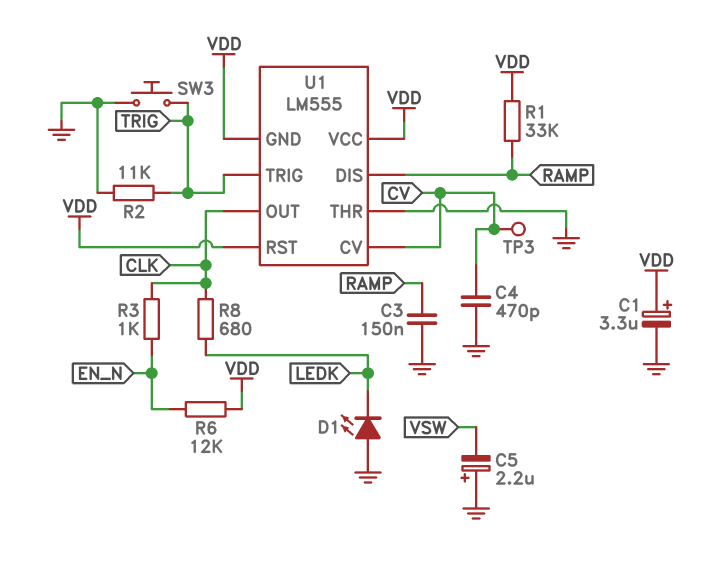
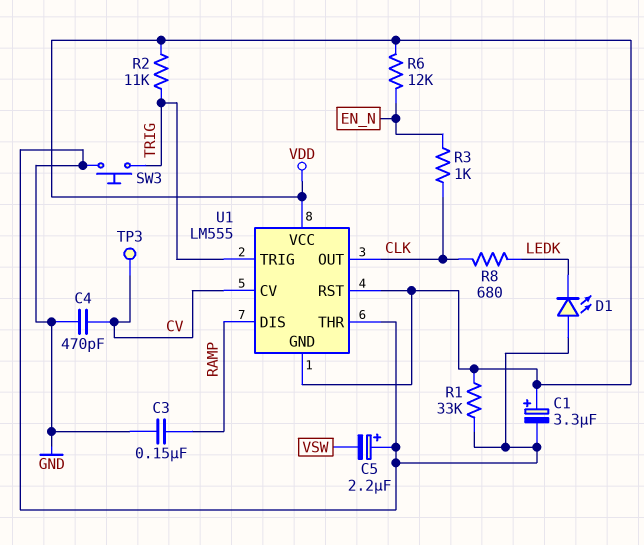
R1: 33k (RAMP, VDD) -> 33k (GND, VDD)
R2: 11k (GND, TRIG) -> 11k (TRIG, VDD)

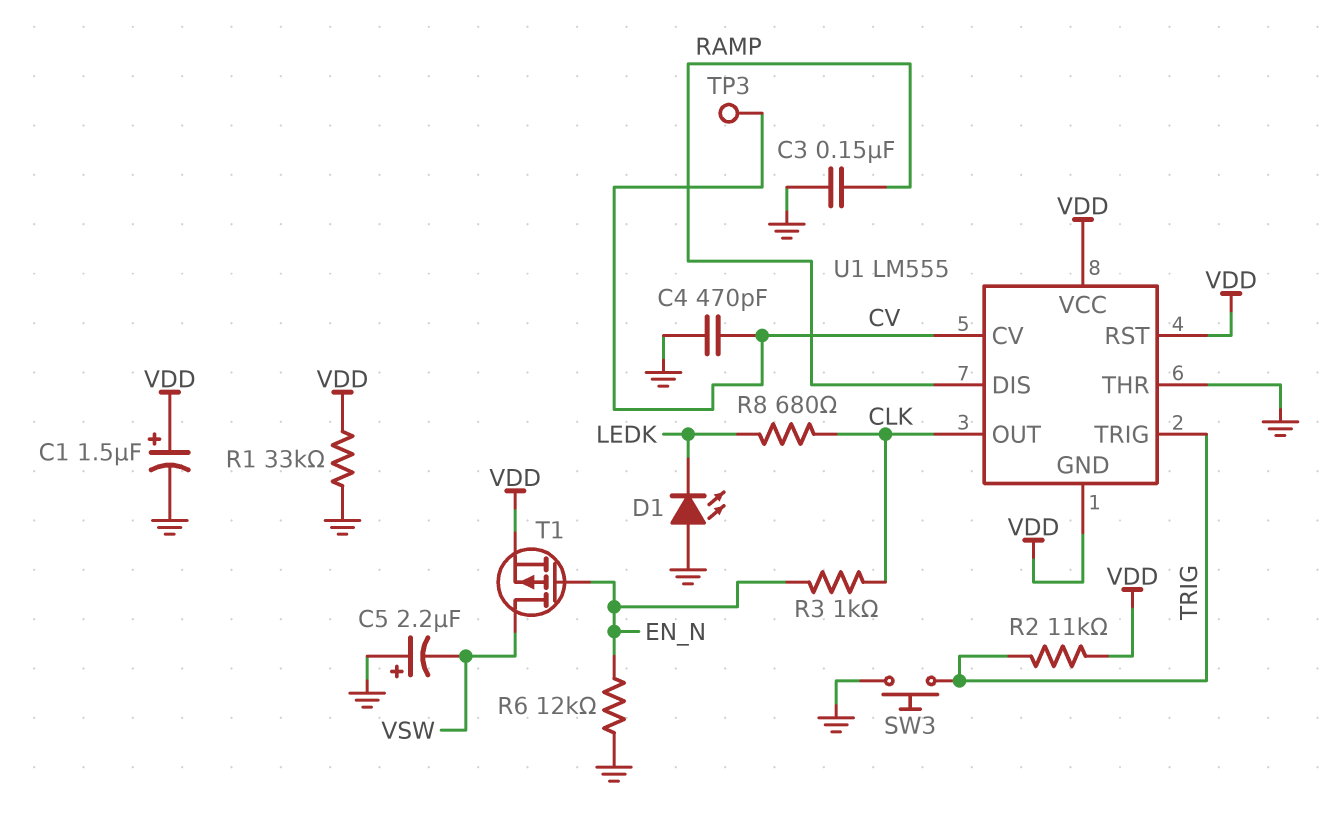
C1: 3.3uF (plus VDD, minus GND) -> 1.5uF (plus VDD, minus GND)
R6: 12k (EN_N, VDD) -> 12k (EN_N, GND)
T1: none -> PMOS (G EN_N, D VSW, S VDD)

